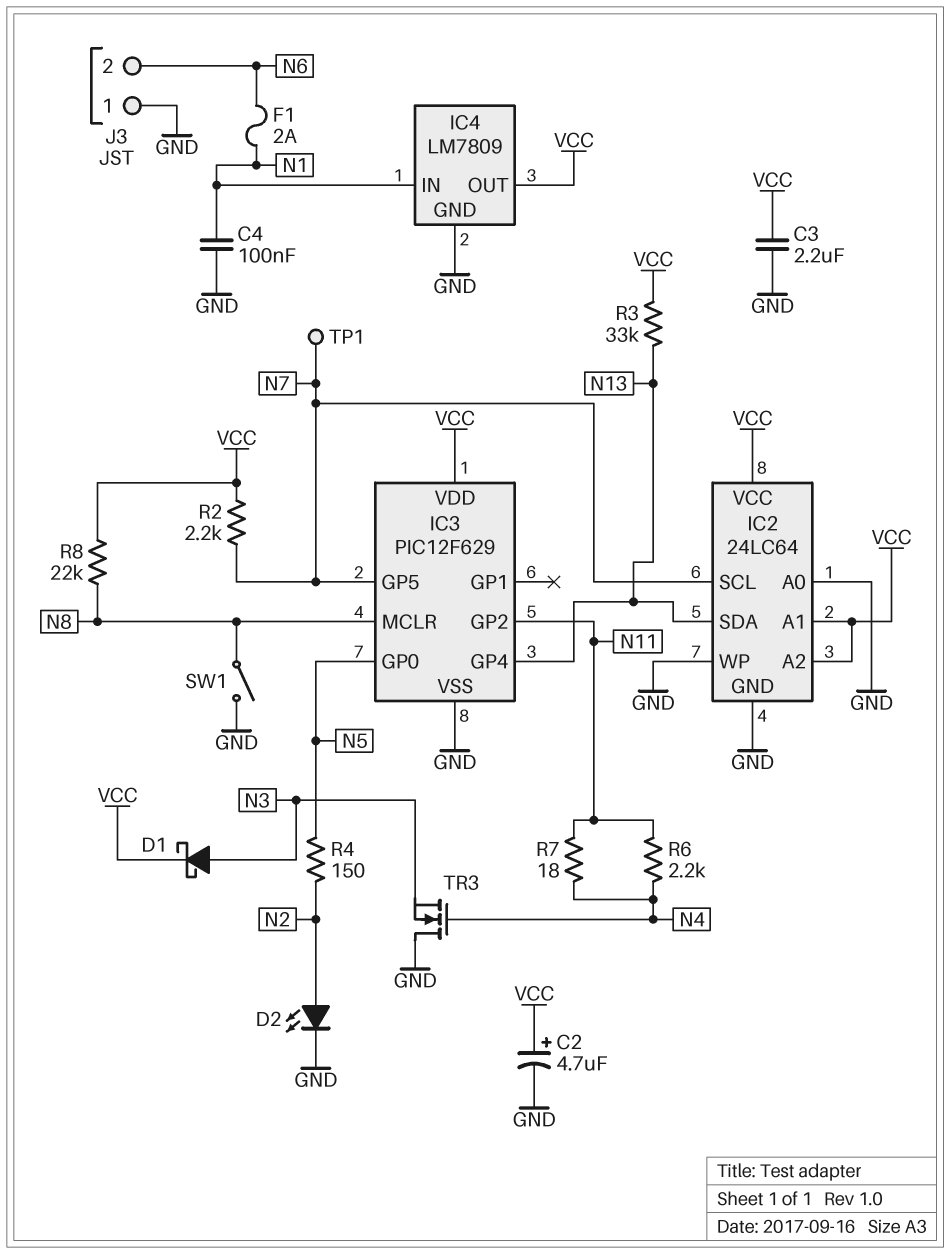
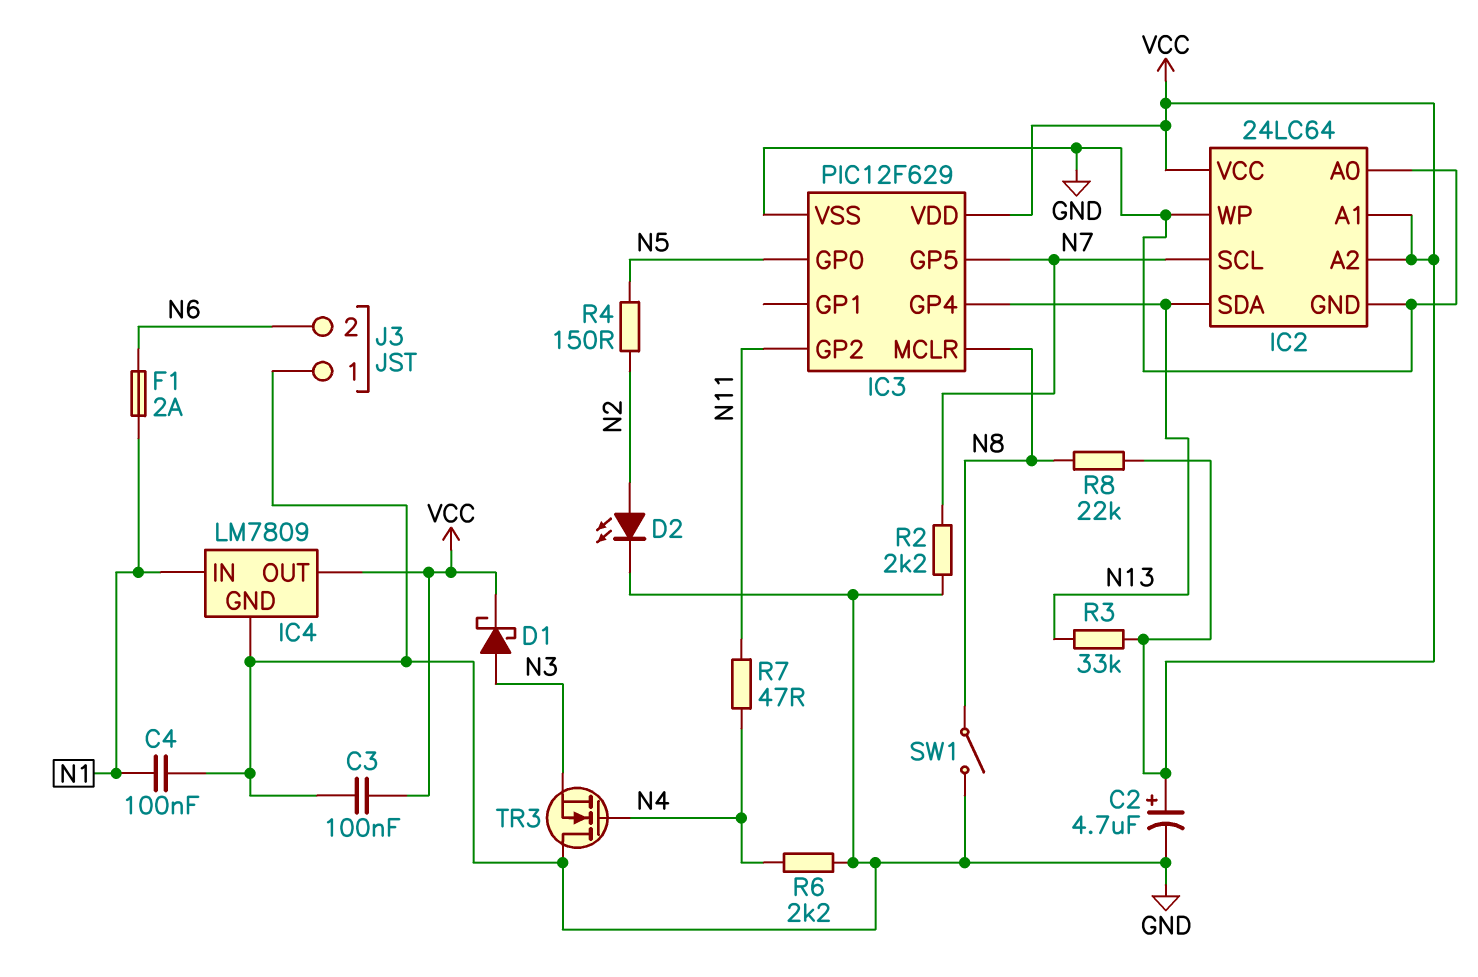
C3: 2.2uF (GND, VCC) -> 100nF (GND, VCC)
R2: 2.2k (N7, VCC) -> 2.2k (GND, N7)
R6: 2.2k (N4, N11) -> 2.2k (GND, N4)
R7: 18 (N4, N11) -> 47 (N4, N11)
TP1: test point (N7) -> none

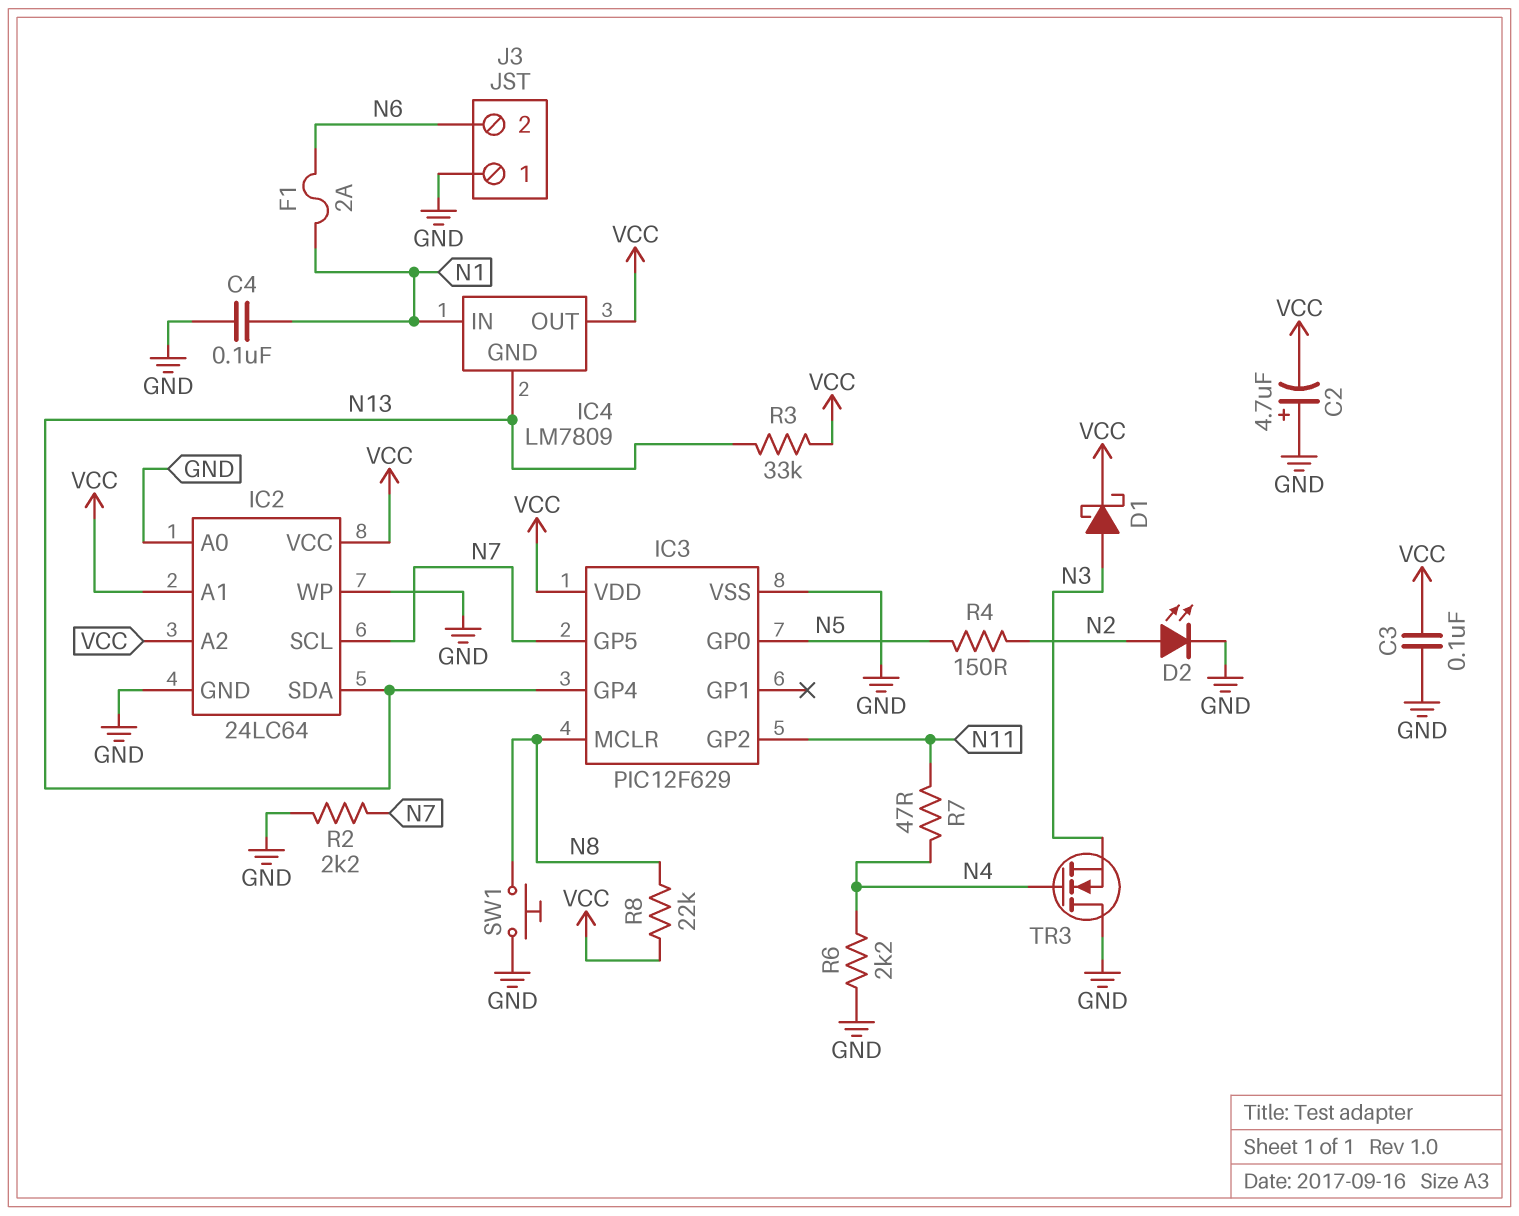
C2: 4.7uF (plus VCC, minus GND) -> 4.7uF (plus GND, minus VCC)
IC4 pin GND: GND -> N13
SW1: switch (GND, N8) -> button (GND, N8)

